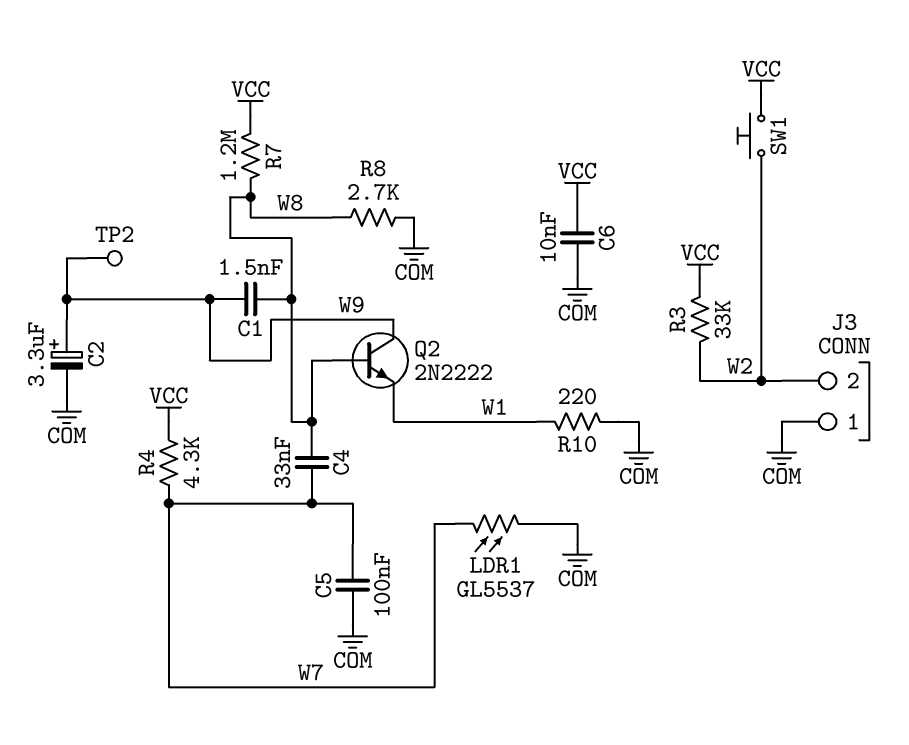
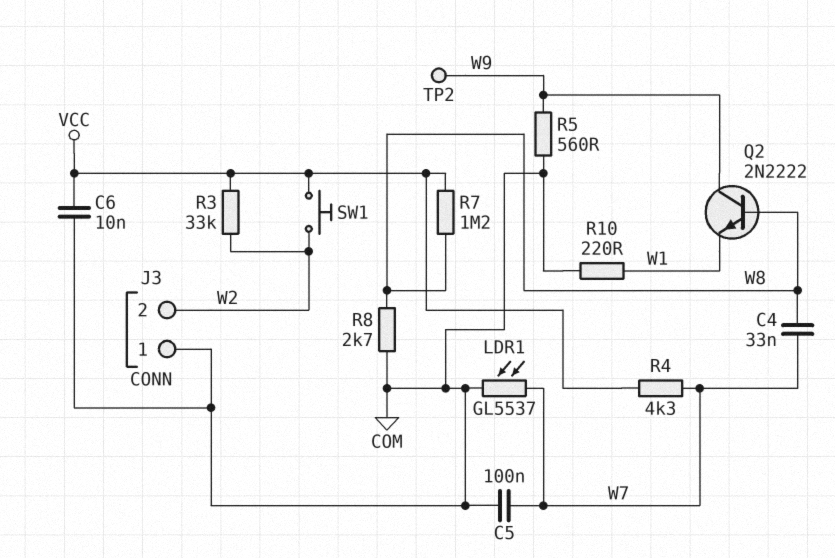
C1: 1.5nF (W8, W9) -> none
C2: 3.3uF (plus W9, minus COM) -> none
R5: none -> 560 (COM, W9)

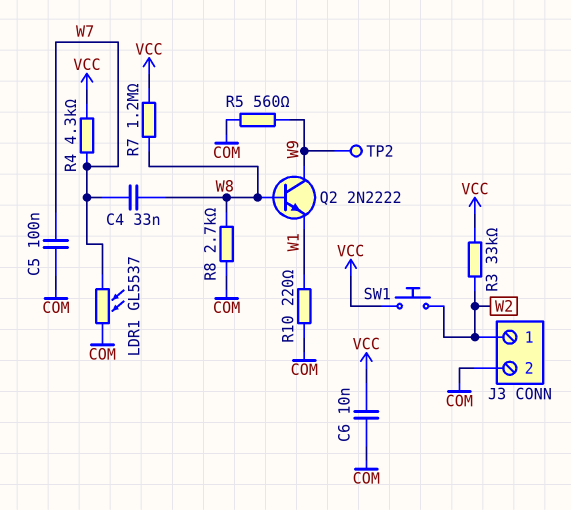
J3 pin 1: COM -> W2
J3 pin 2: W2 -> COM

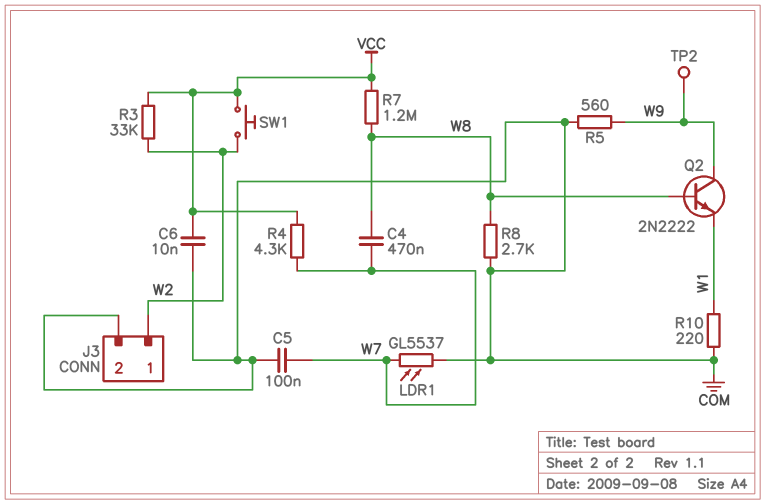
C4: 33nF (W7, W8) -> 470nF (W7, W8)

